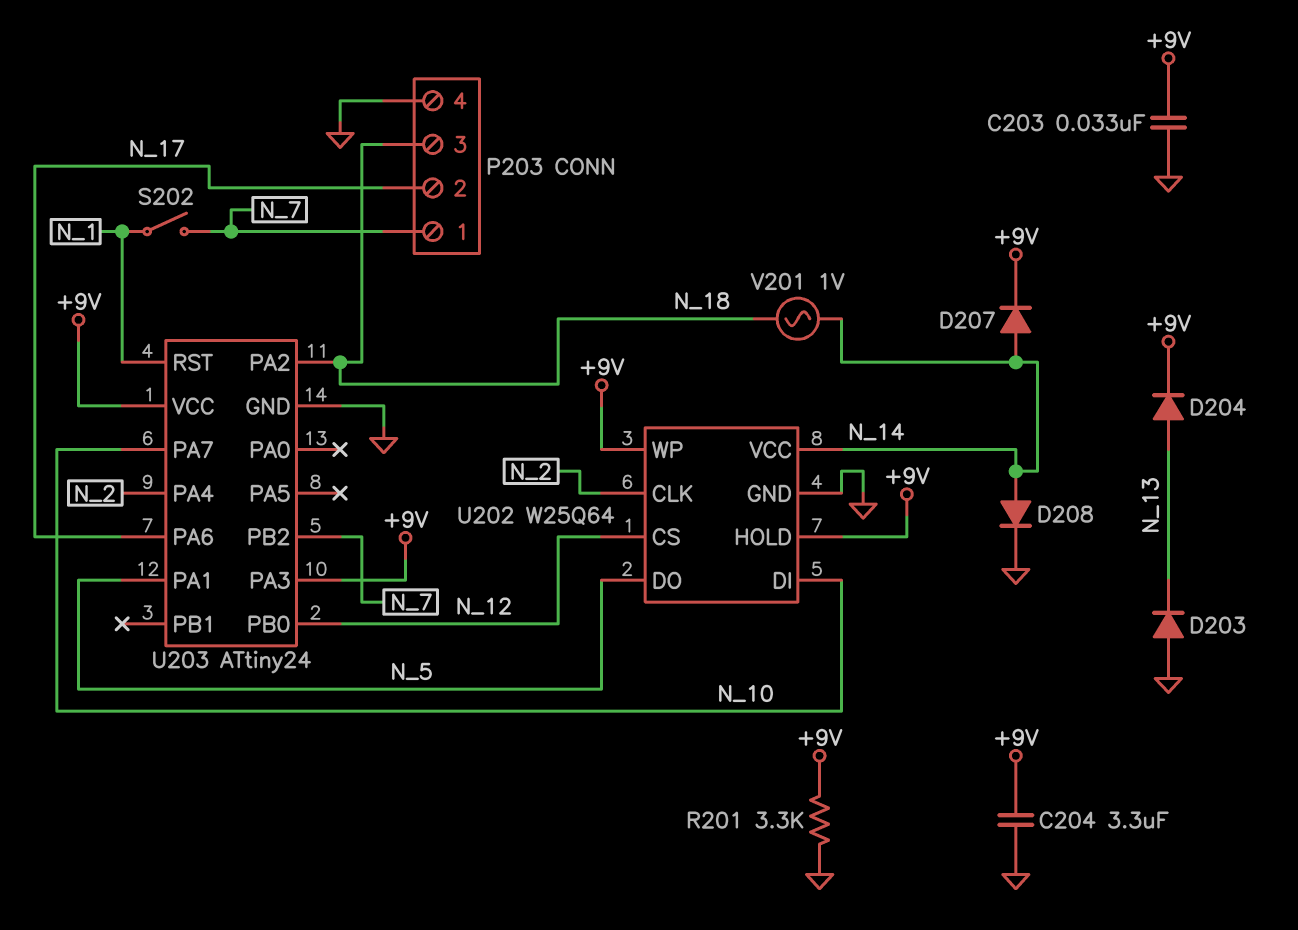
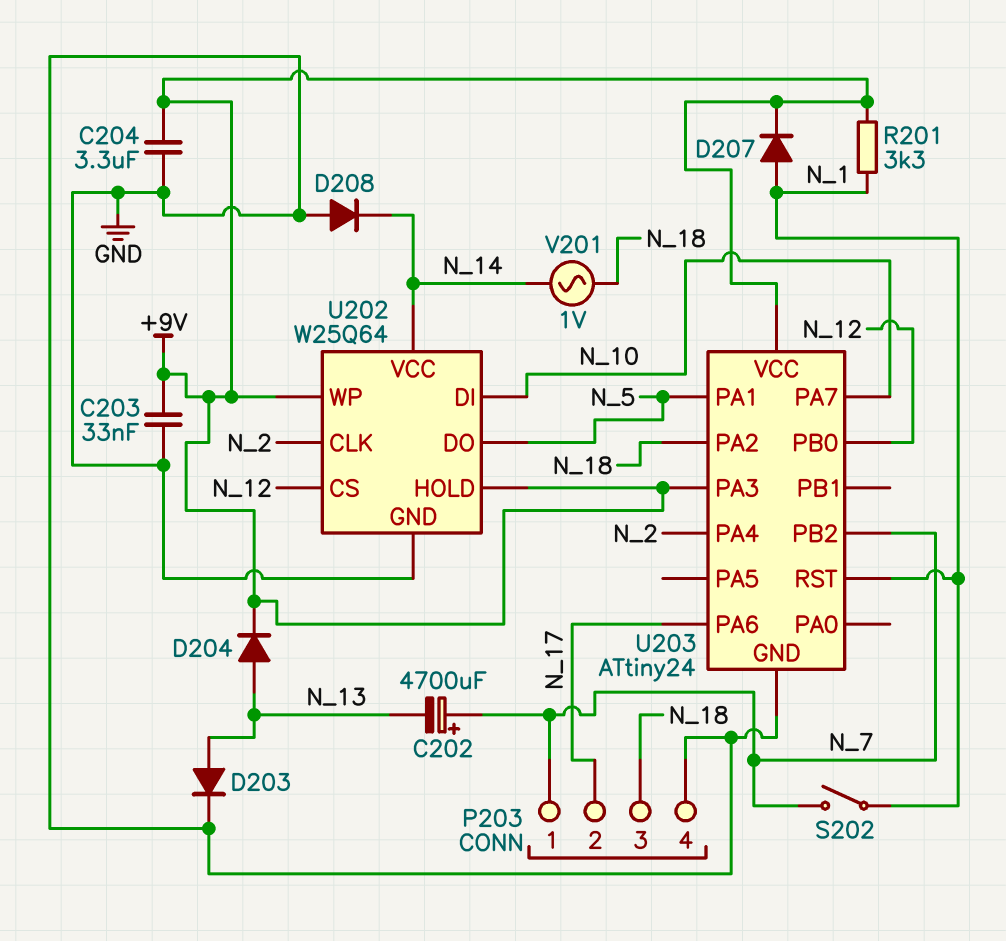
C202: none -> 4700uF (plus N_7, minus N_13)
D203: diode (A GND, K N_13) -> diode (A N_13, K GND)
D207: diode (A N_14, K +9V) -> diode (A N_1, K +9V)
D208: diode (A N_14, K GND) -> diode (A GND, K N_14)
R201: 3.3k (+9V, GND) -> 3.3k (+9V, N_1)

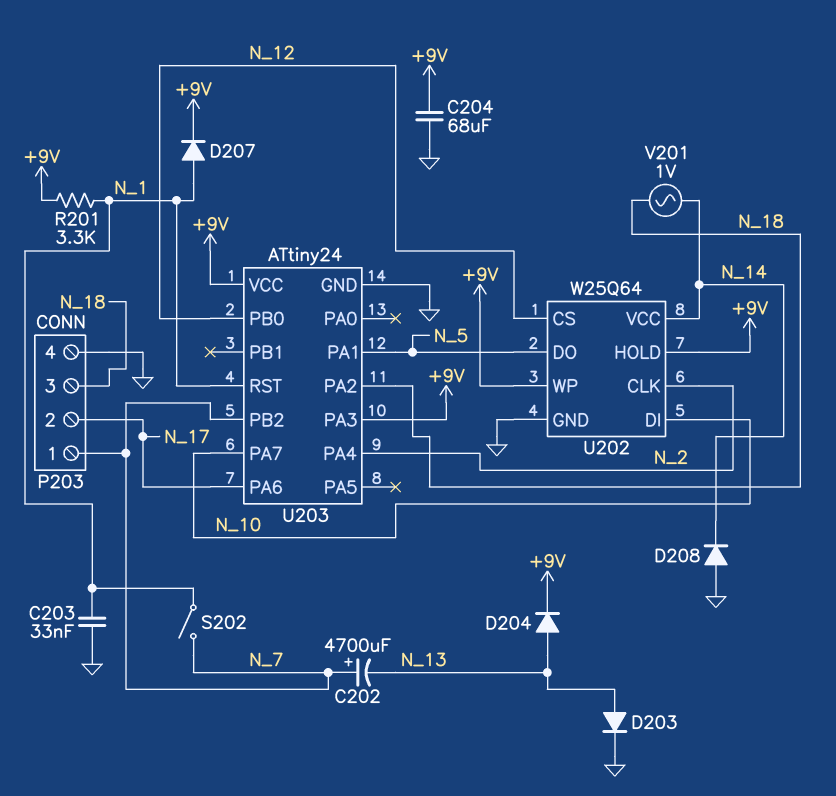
C203: 33nF (+9V, GND) -> 33nF (GND, N_1)
C204: 3.3uF (+9V, GND) -> 68uF (+9V, GND)

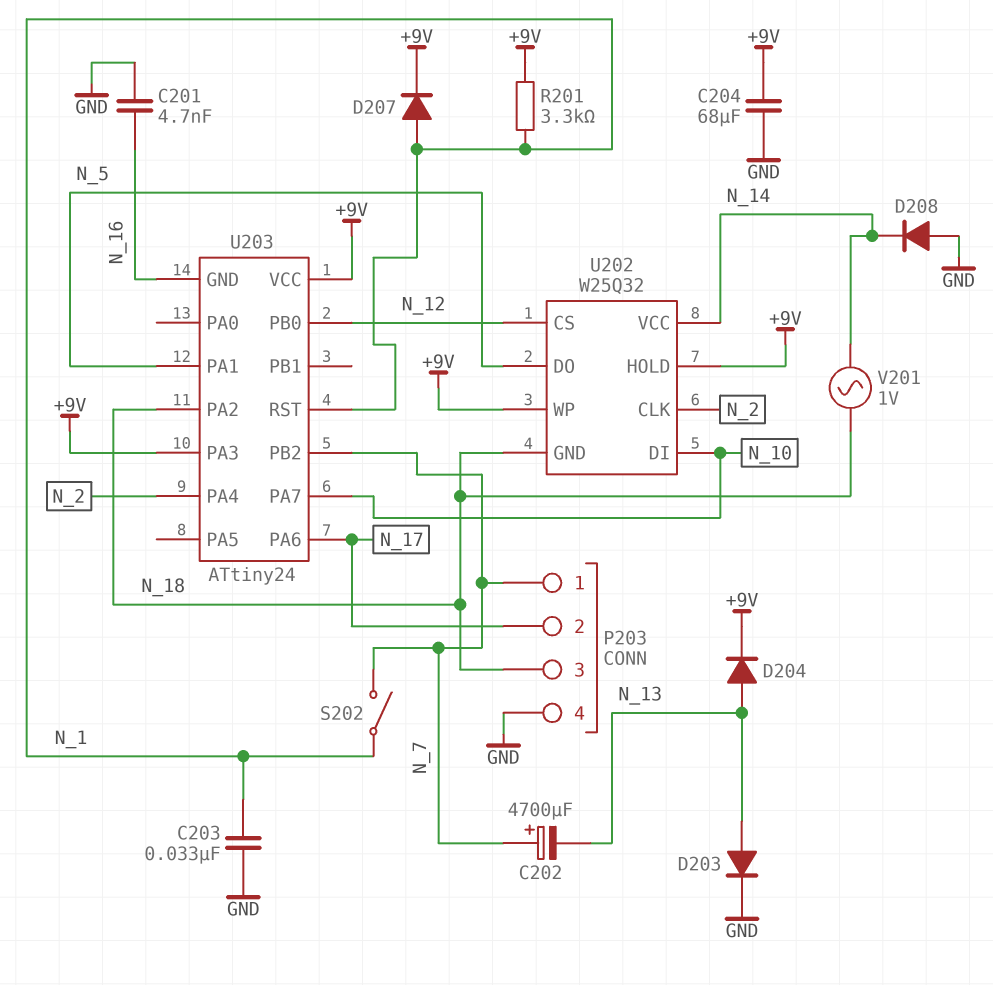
C201: none -> 4.7nF (GND, N_16)
U202: W25Q64 -> W25Q32
U202 pin GND: GND -> N_18
U203 pin GND: GND -> N_16

